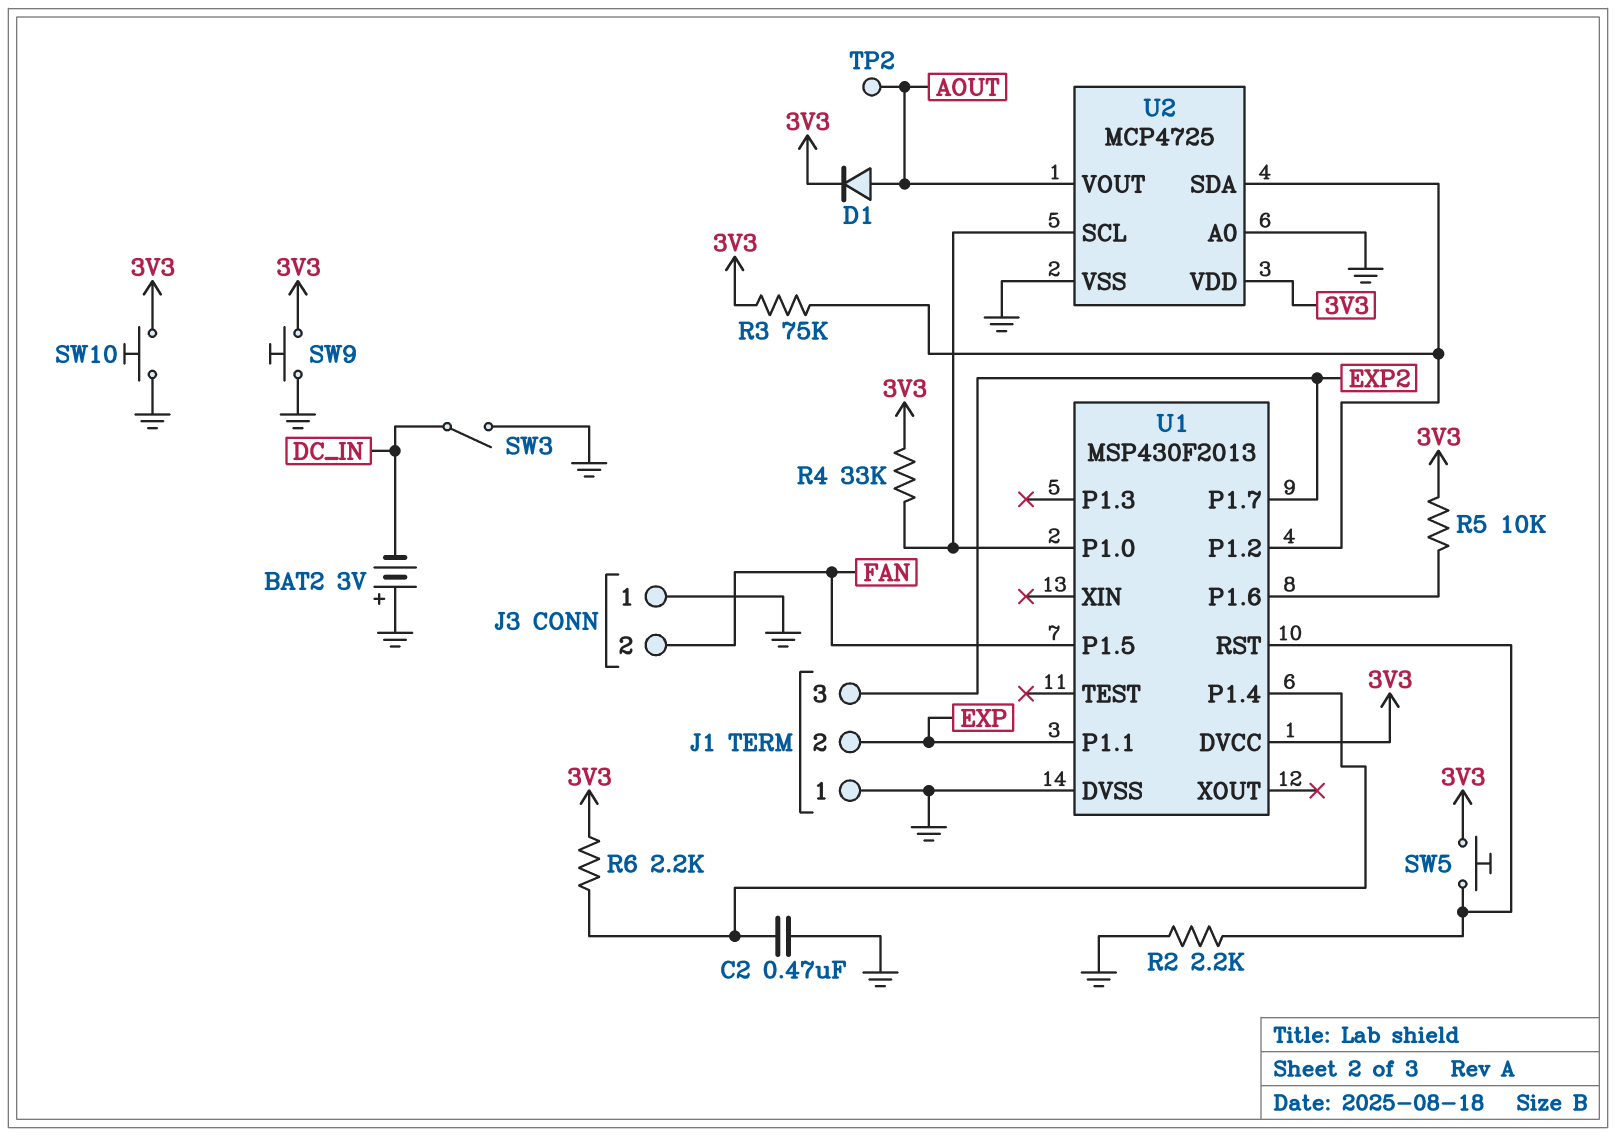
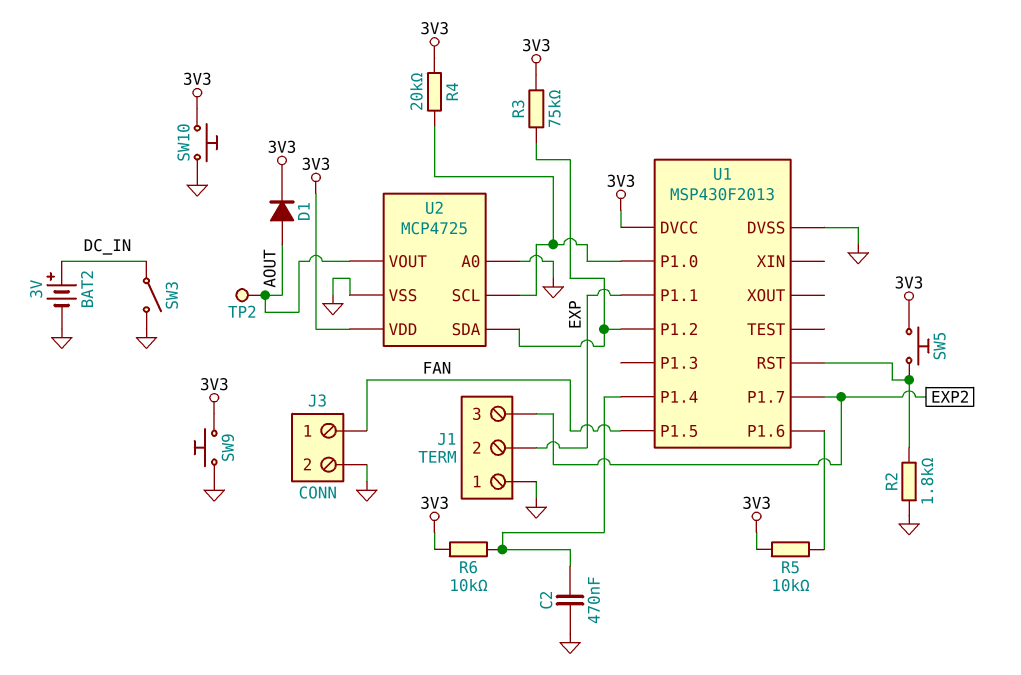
BAT2: 3V (plus GND, minus DC_IN) -> 3V (plus DC_IN, minus GND)
J3 pin 1: GND -> FAN
J3 pin 2: FAN -> GND
R2: 2.2k (GND, U1/RST) -> 1.8k (GND, U1/RST)
R4: 33k (3V3, U1/P1.0) -> 20k (3V3, U1/P1.0)
R6: 2.2k (3V3, U1/P1.4) -> 10k (3V3, U1/P1.4)

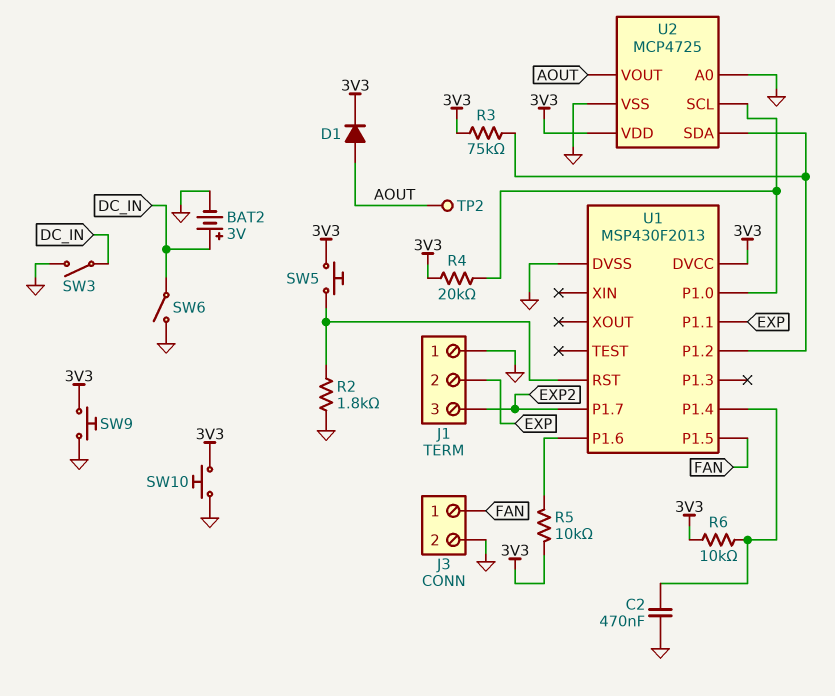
SW6: none -> switch (DC_IN, GND)

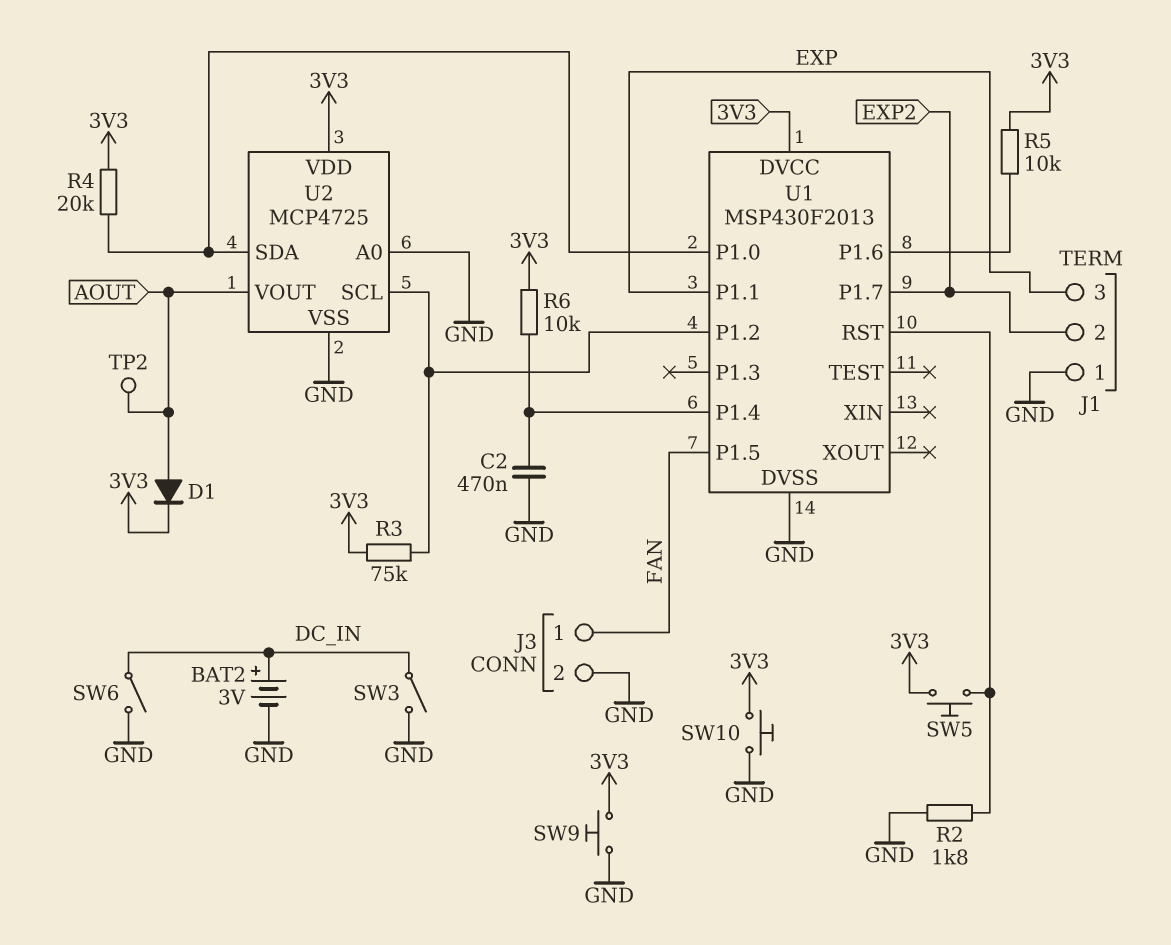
J1 pin 2: EXP -> EXP2
J1 pin 3: EXP2 -> EXP
U2 pin SCL: U1/P1.0 -> U1/P1.2
U2 pin SDA: U1/P1.2 -> U1/P1.0

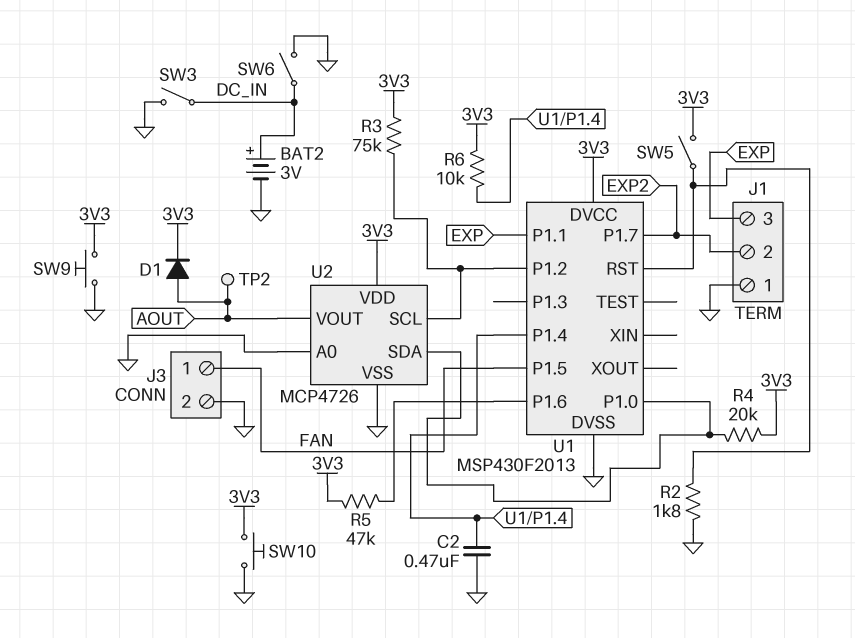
R5: 10k (3V3, U1/P1.6) -> 47k (3V3, U1/P1.6)
SW5: button (3V3, U1/RST) -> switch (3V3, U1/RST)
U2: MCP4725 -> MCP4726

